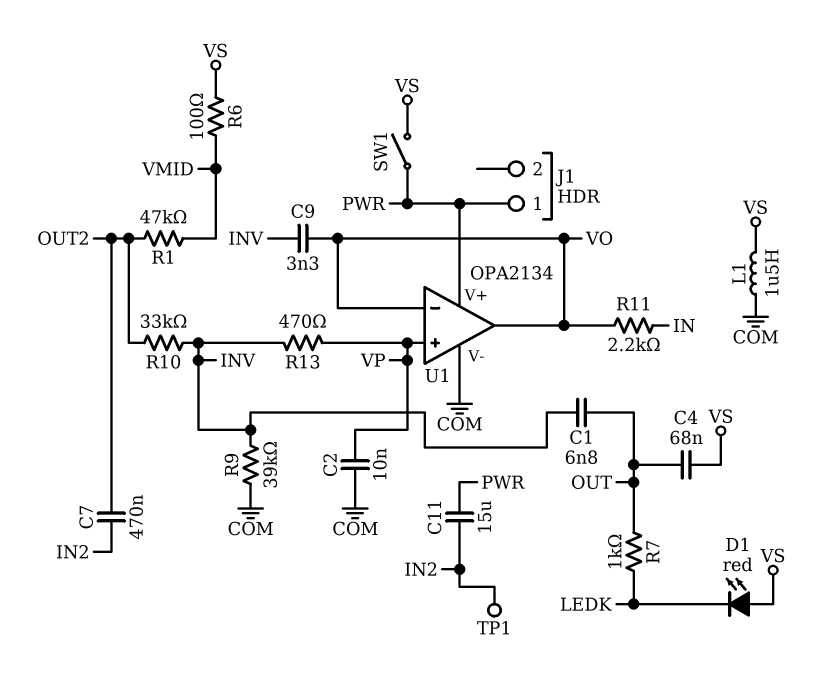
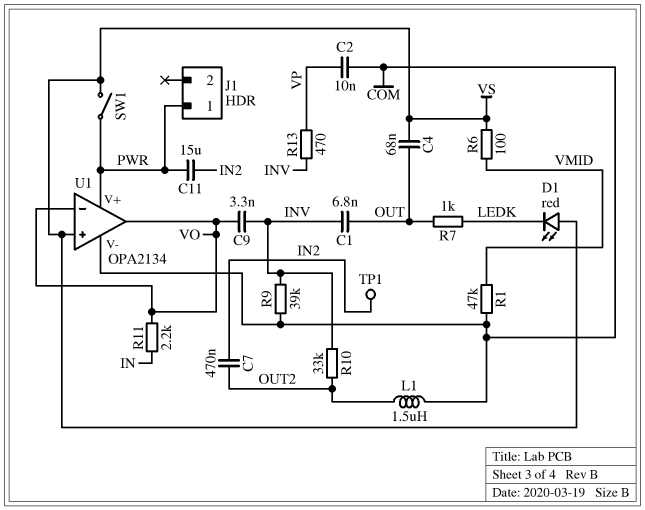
L1: 1.5uH (COM, VS) -> 1.5uH (COM, OUT2)
R1: 47k (OUT2, VMID) -> 47k (COM, VMID)
U1 pin in+: VP -> VS

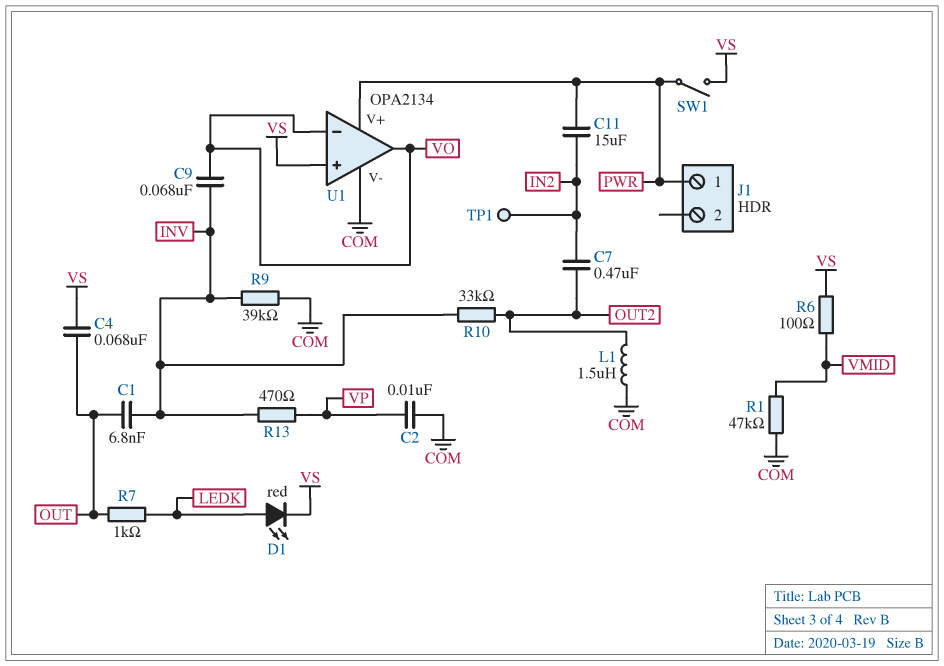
C9: 3.3nF (INV, VO) -> 68nF (INV, VO)
D1: LED red (A VS, K LEDK) -> LED red (A LEDK, K VS)
R11: 2.2k (IN, VO) -> none

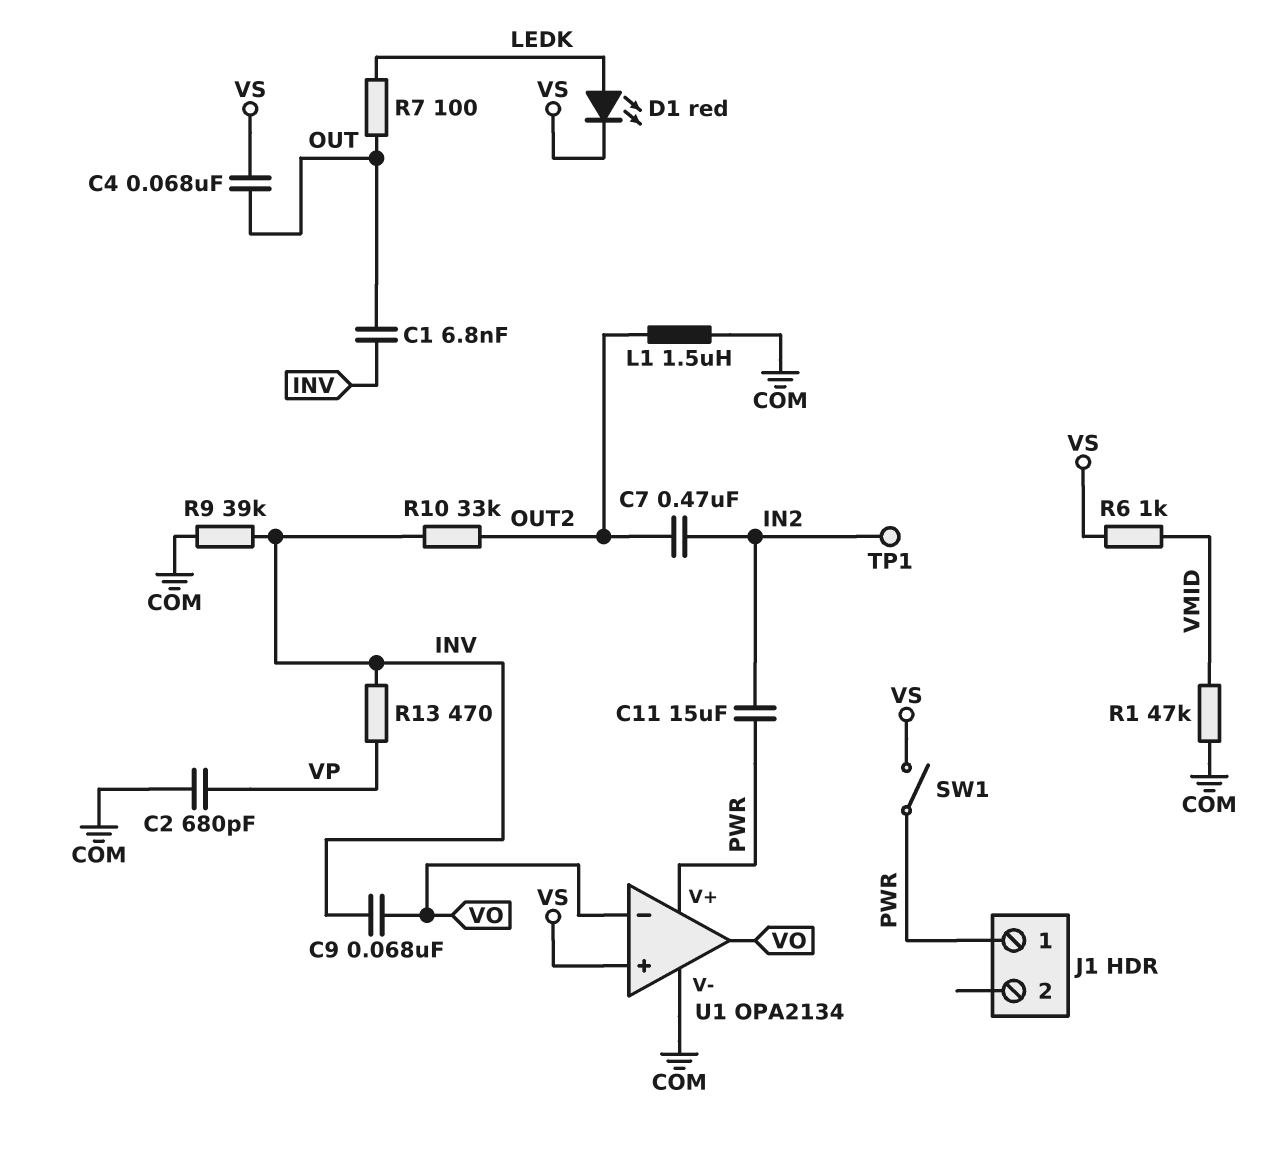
C2: 10nF (COM, VP) -> 680pF (COM, VP)
R6: 100 (VMID, VS) -> 1k (VMID, VS)
R7: 1k (LEDK, OUT) -> 100 (LEDK, OUT)

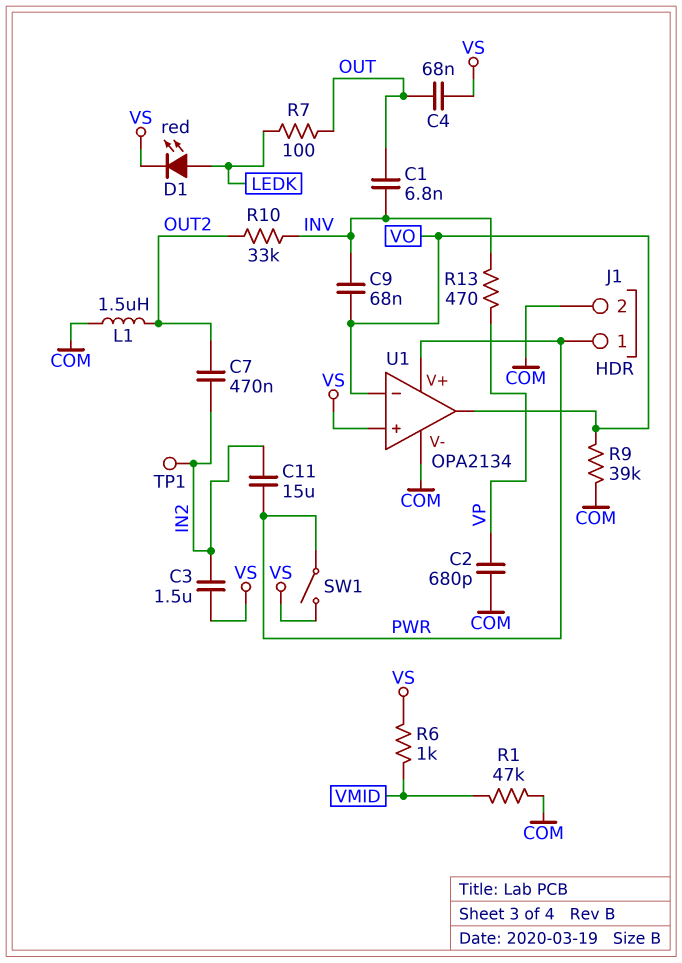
C3: none -> 1.5uF (IN2, VS)
J1 pin 2: none -> COM
R9: 39k (COM, INV) -> 39k (COM, VO)

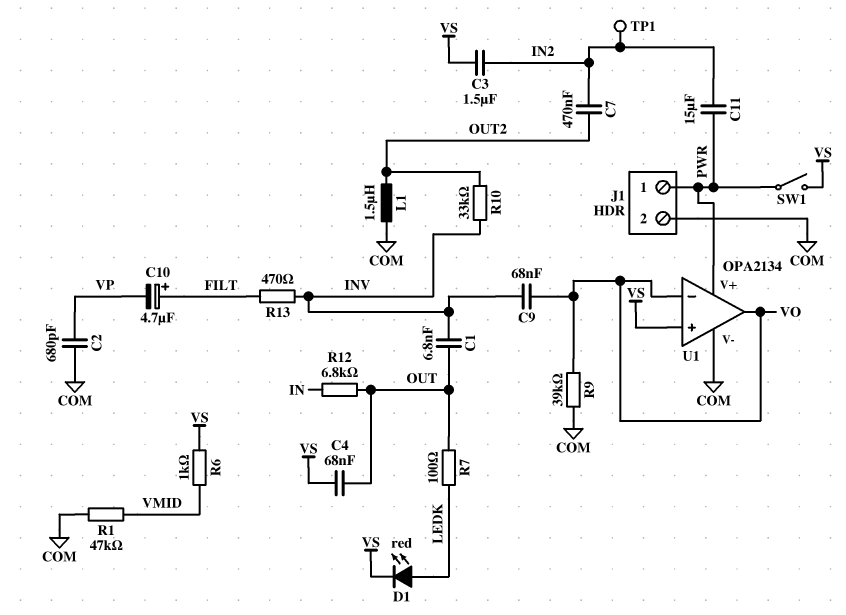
C10: none -> 4.7uF (plus FILT, minus VP)
R12: none -> 6.8k (IN, OUT)
R13: 470 (INV, VP) -> 470 (FILT, INV)

